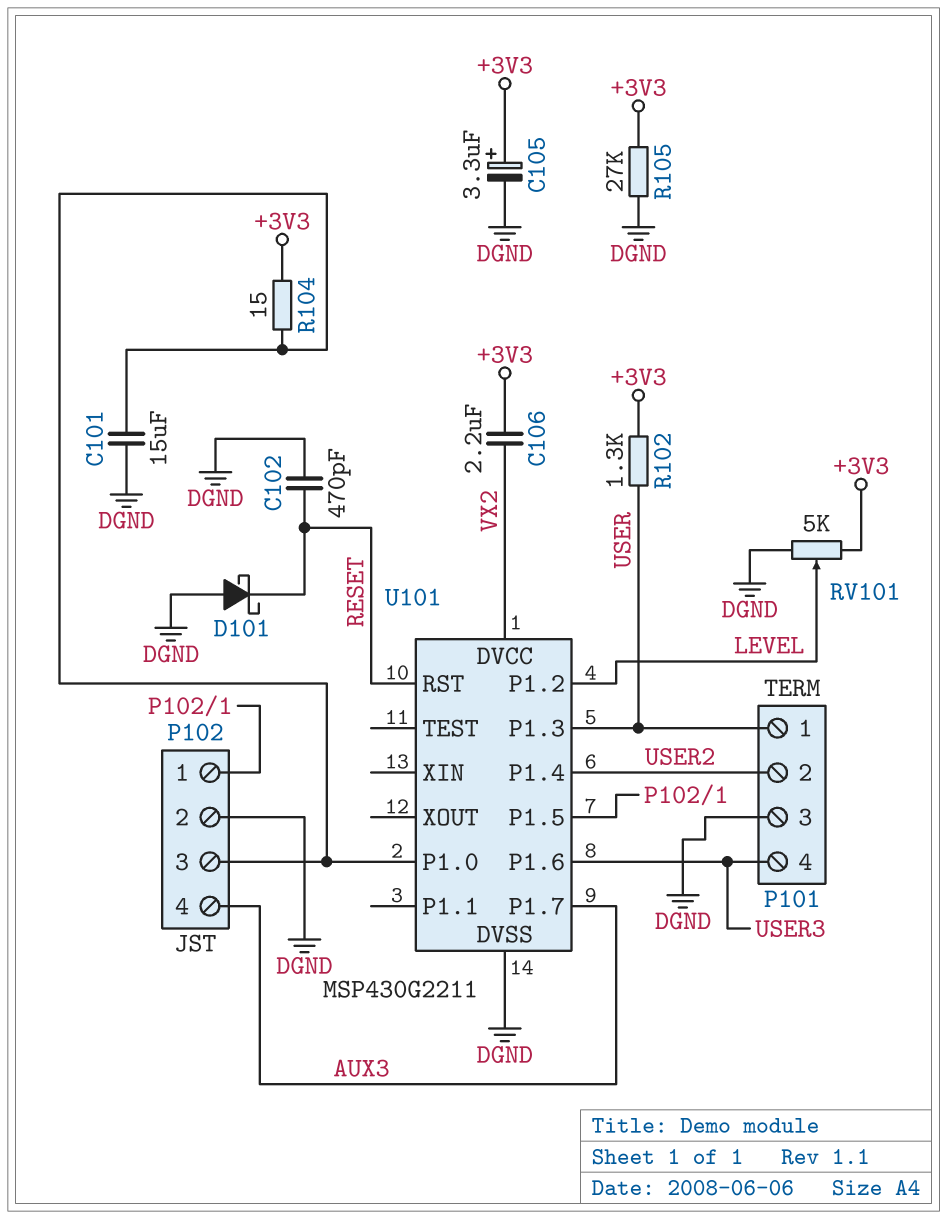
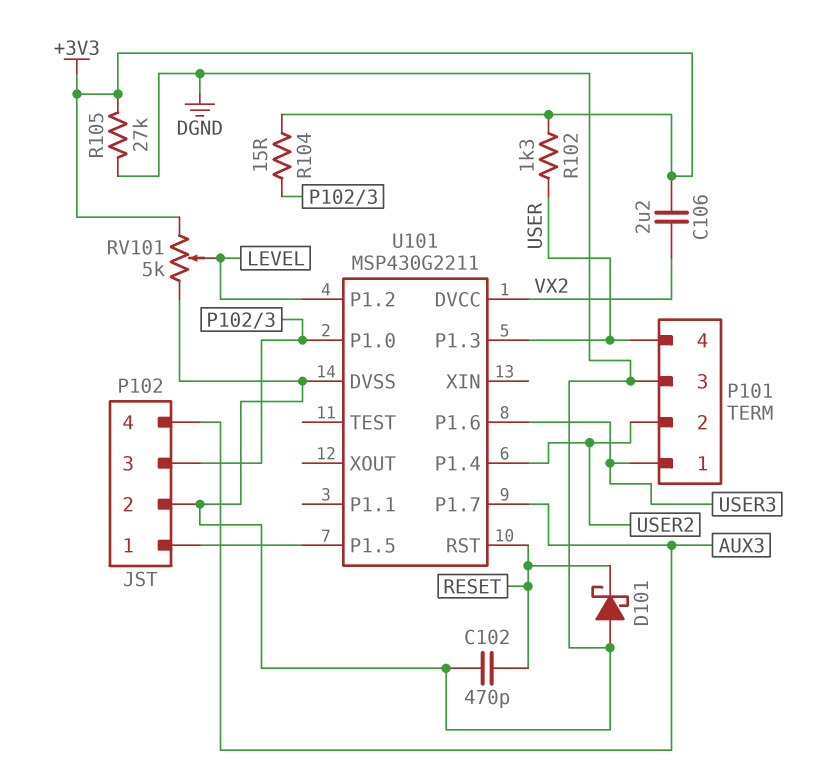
C101: 15uF (DGND, P102/3) -> none
C105: 3.3uF (plus +3V3, minus DGND) -> none
P101 pin 1: USER -> USER3
P101 pin 4: USER3 -> USER

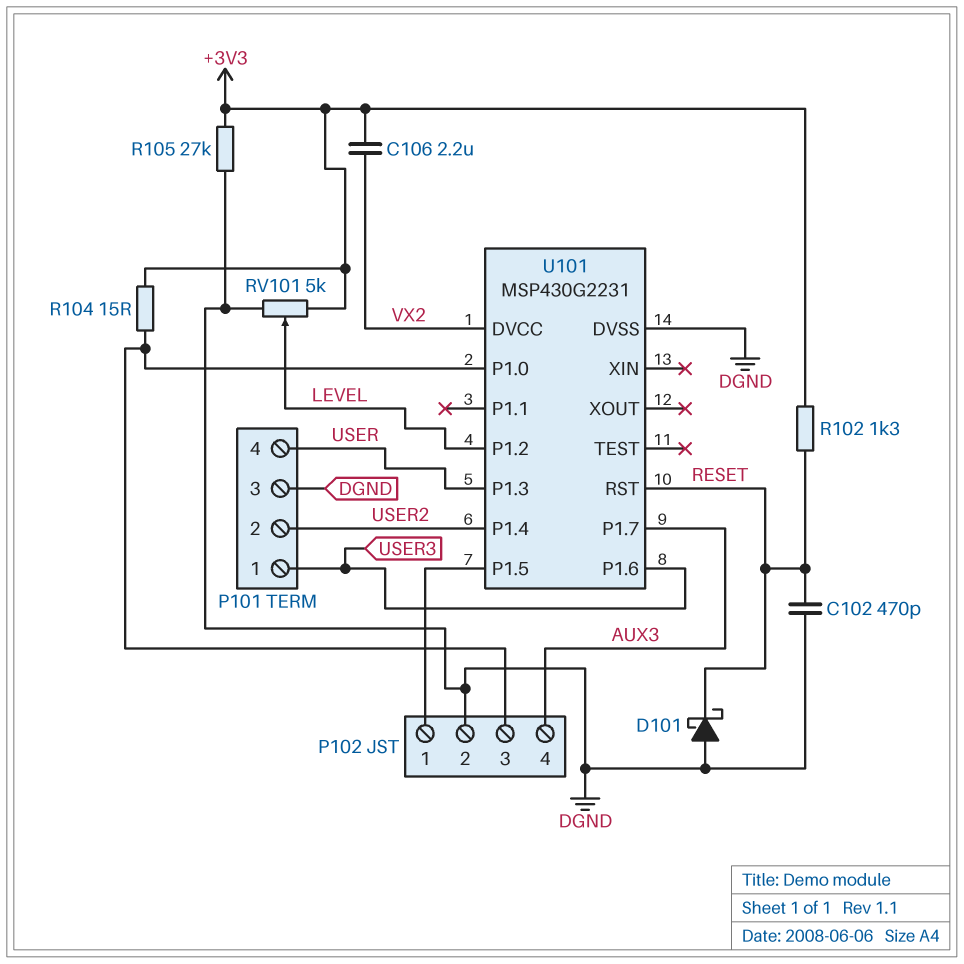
R102: 1.3k (+3V3, USER) -> 1.3k (+3V3, RESET)
U101: MSP430G2211 -> MSP430G2231

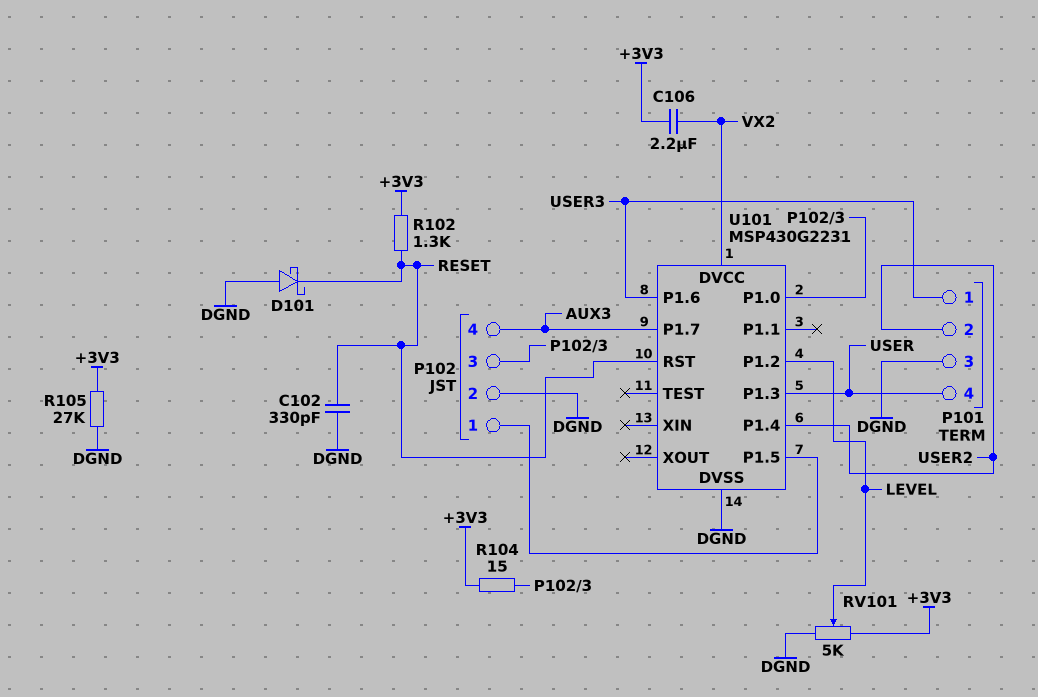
C102: 470pF (DGND, RESET) -> 330pF (DGND, RESET)

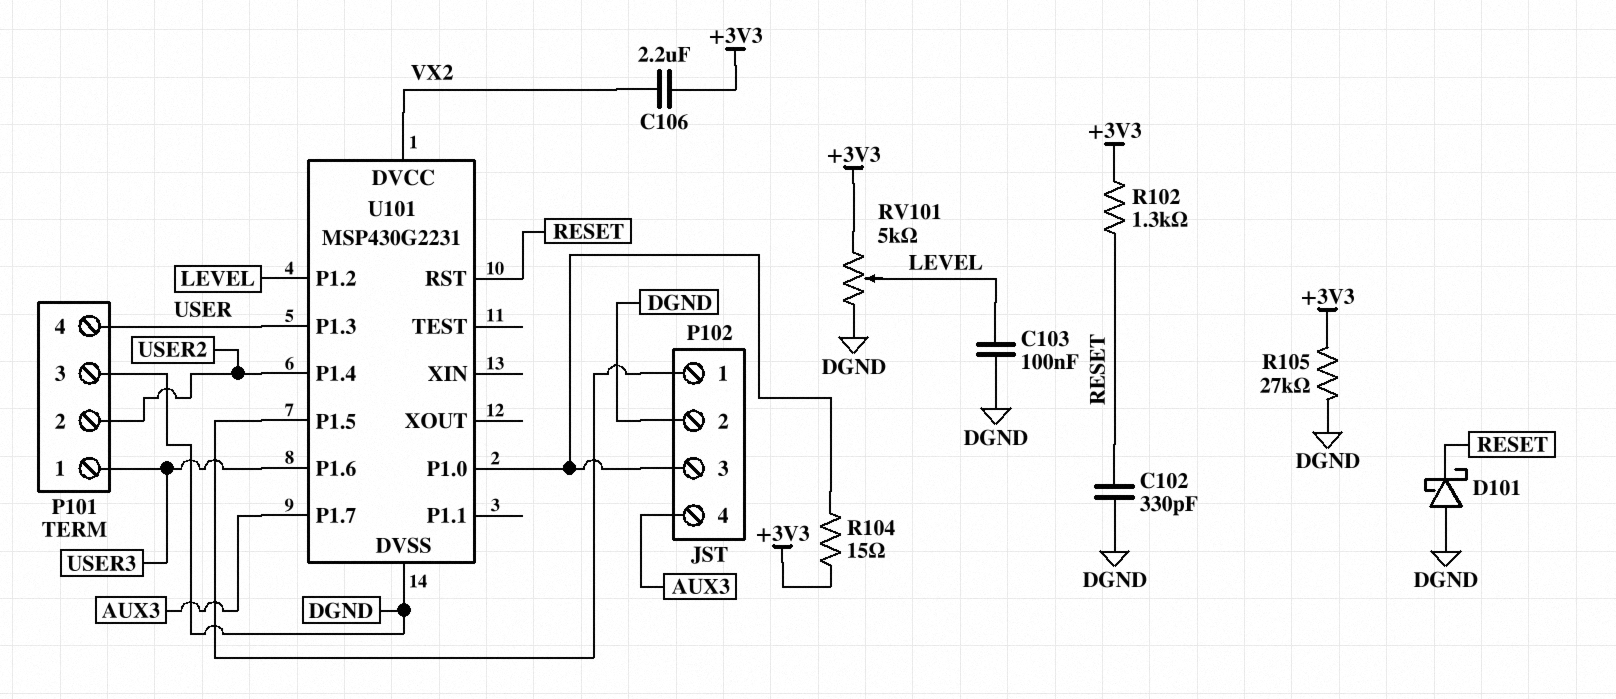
C103: none -> 100nF (DGND, LEVEL)

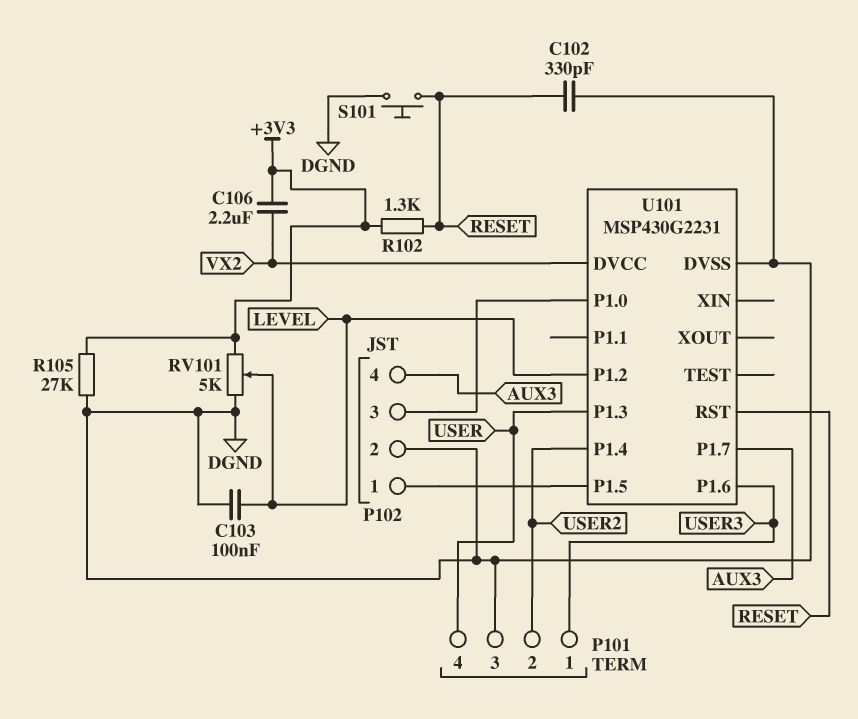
D101: schottky (A DGND, K RESET) -> none
R104: 15 (+3V3, P102/3) -> none
S101: none -> button (DGND, RESET)

